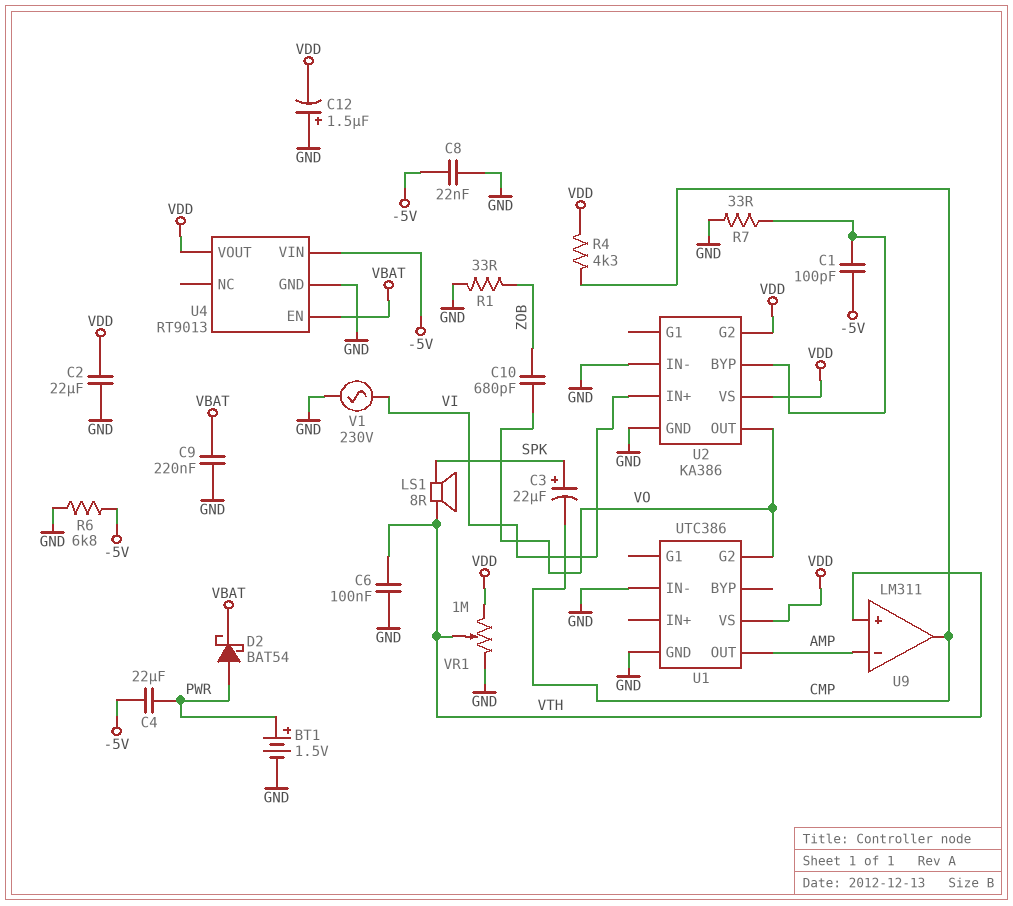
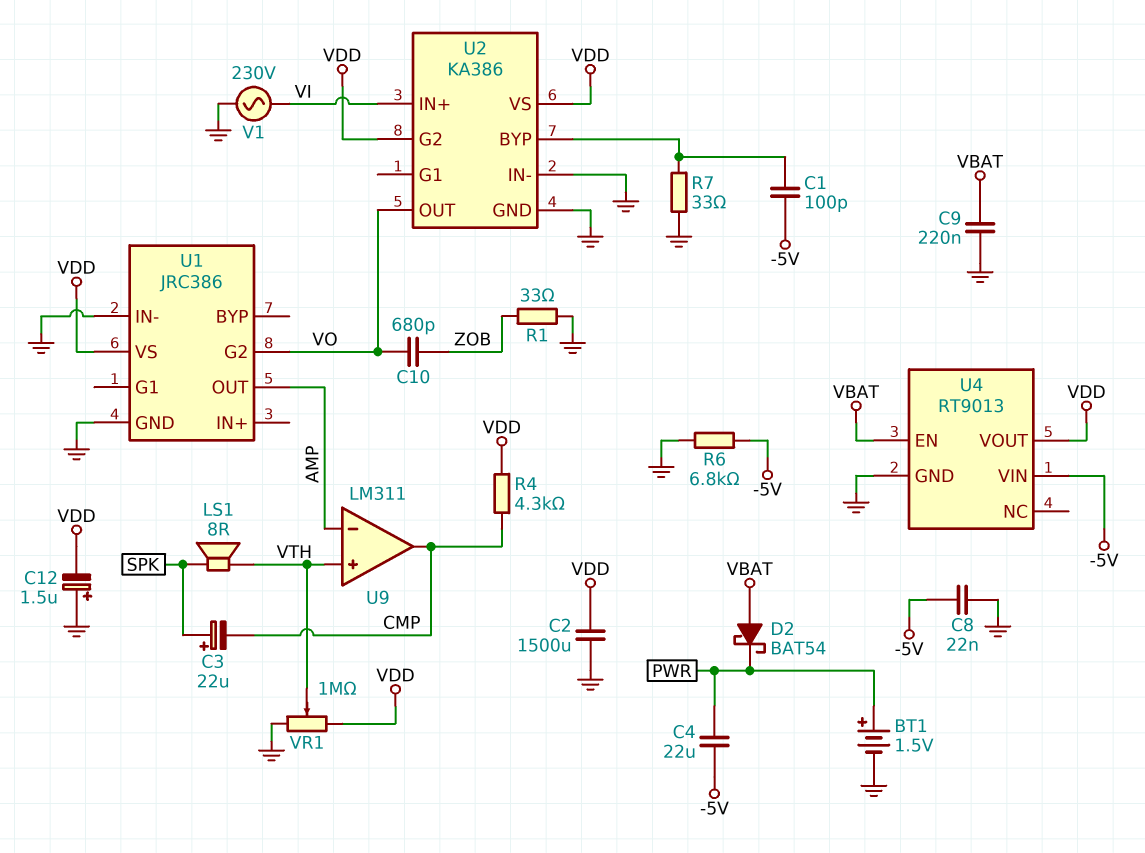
C2: 22uF (GND, VDD) -> 1500uF (GND, VDD)
C6: 100nF (GND, VTH) -> none
D2: schottky BAT54 (A PWR, K VBAT) -> schottky BAT54 (A VBAT, K PWR)
U1: UTC386 -> JRC386

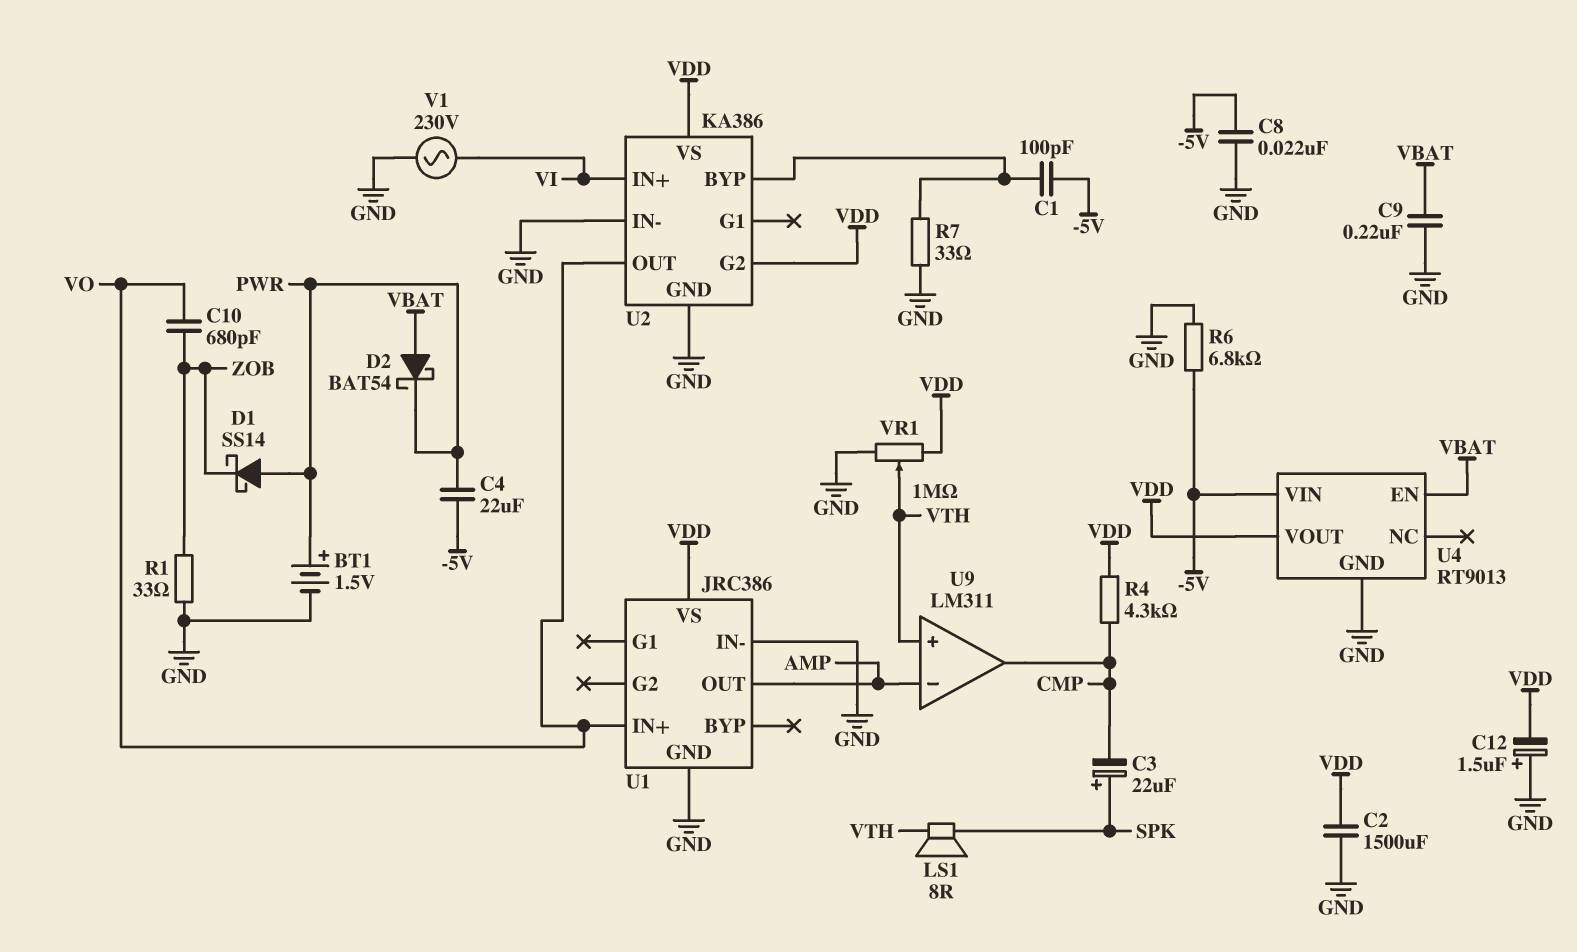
D1: none -> schottky SS14 (A PWR, K ZOB)
U1 pin G2: VO -> none
U1 pin IN+: none -> VO

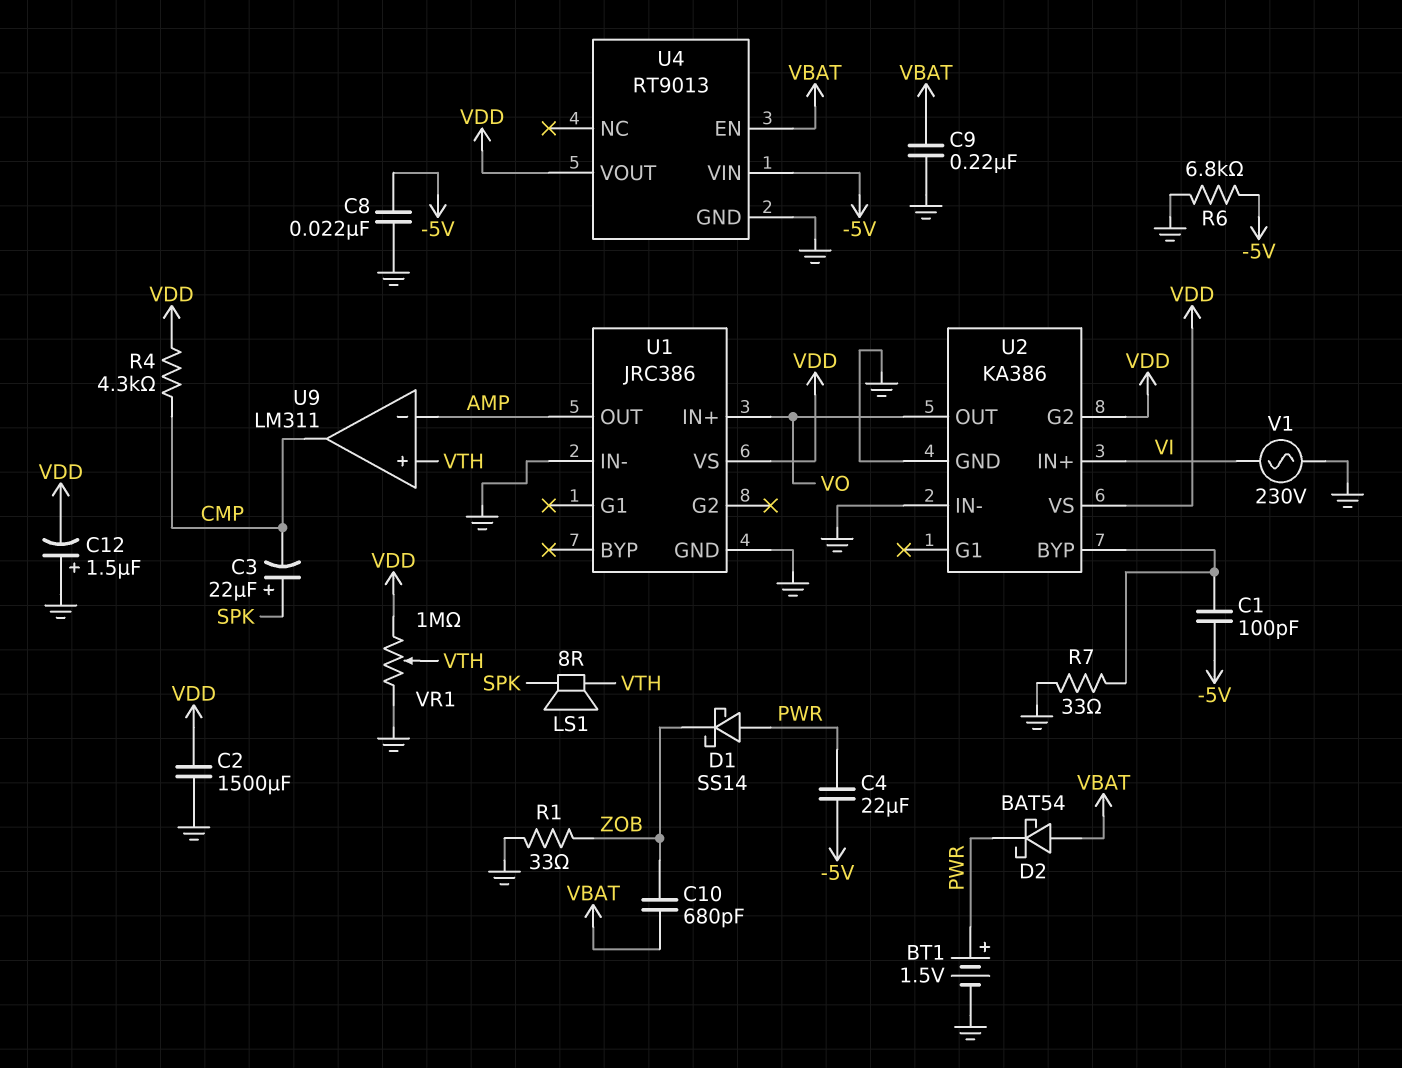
C10: 680pF (VO, ZOB) -> 680pF (VBAT, ZOB)

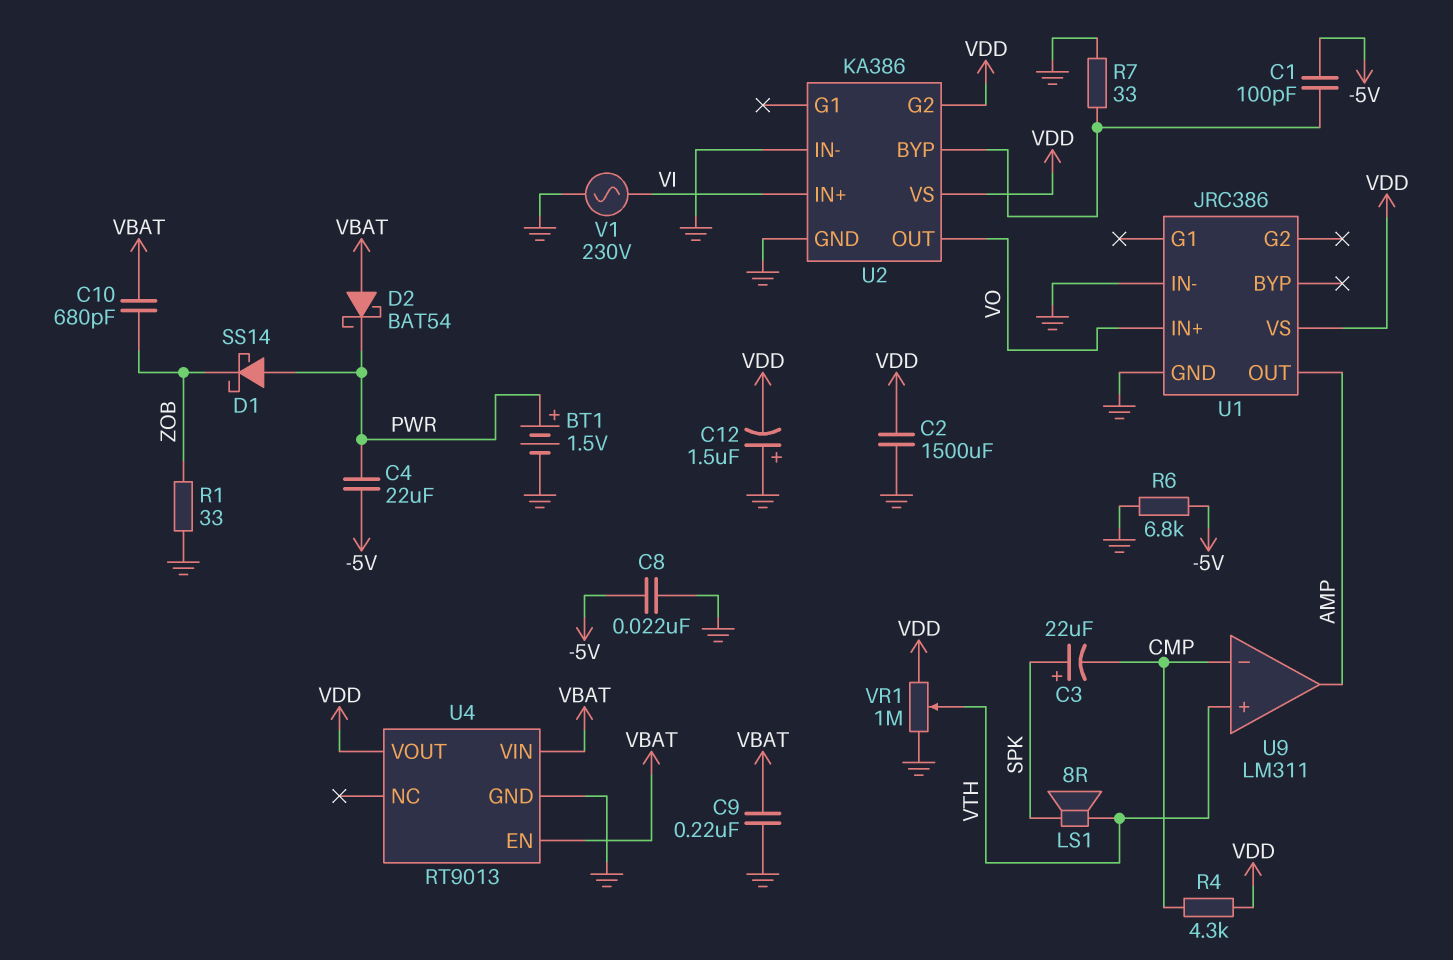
U4 pin VIN: -5V -> VBAT
U9 pin in-: AMP -> CMP
U9 pin out: CMP -> AMP

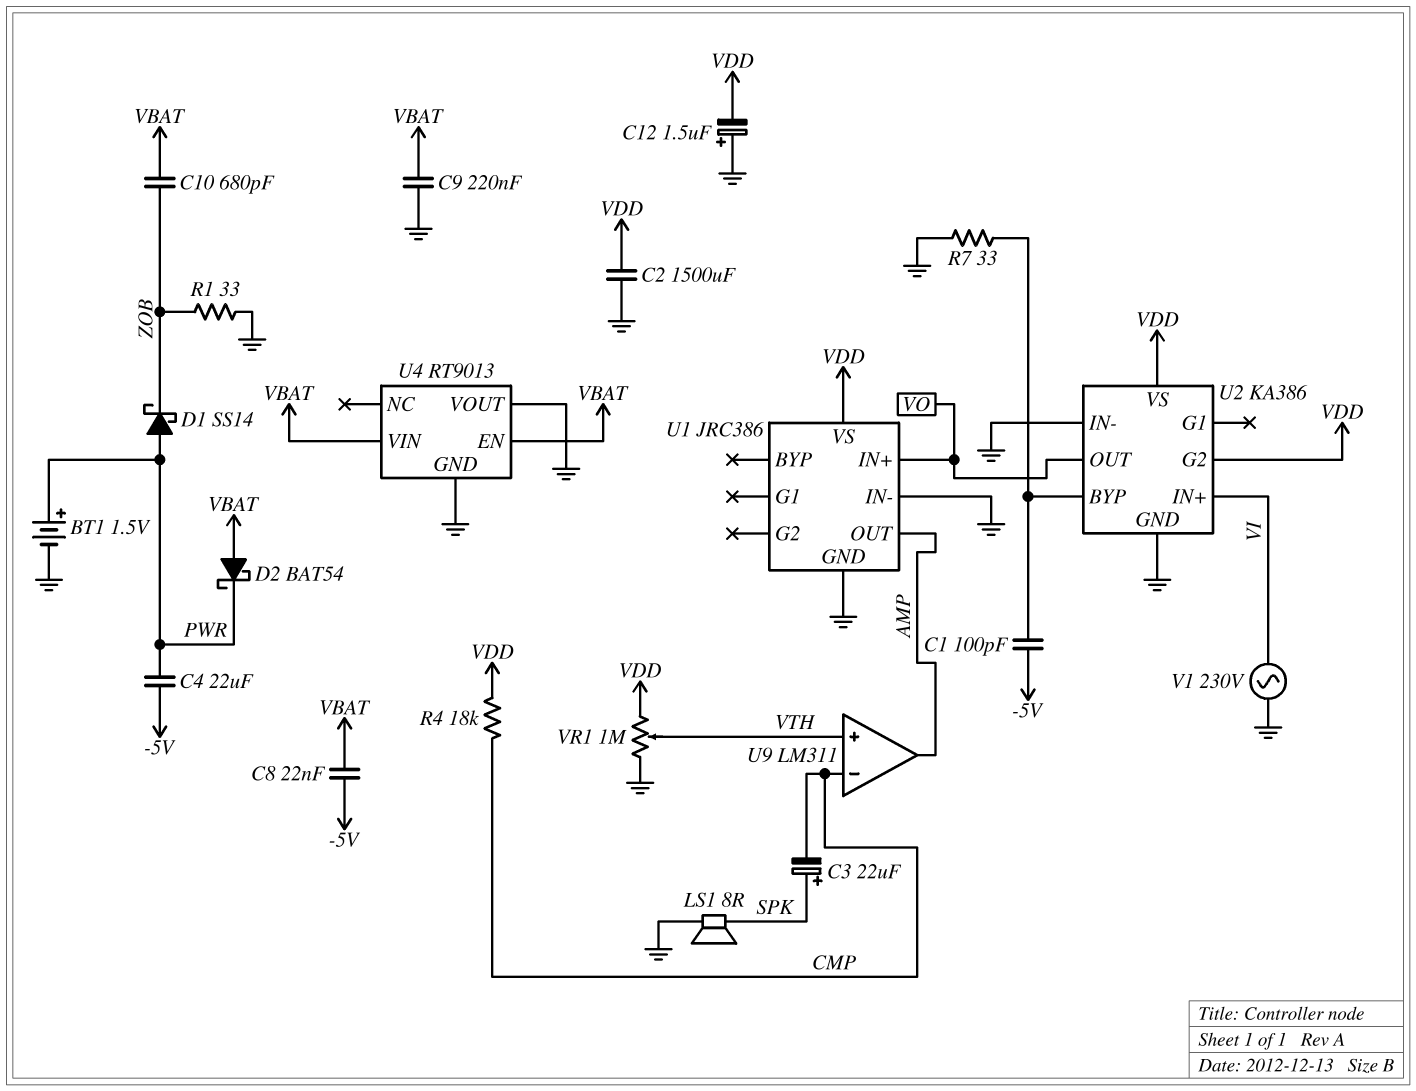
C8: 22nF (-5V, GND) -> 22nF (-5V, VBAT)
LS1: speaker 8R (SPK, VTH) -> speaker 8R (GND, SPK)
R4: 4.3k (CMP, VDD) -> 18k (CMP, VDD)
R6: 6.8k (-5V, GND) -> none
U4 pin VOUT: VDD -> GND

